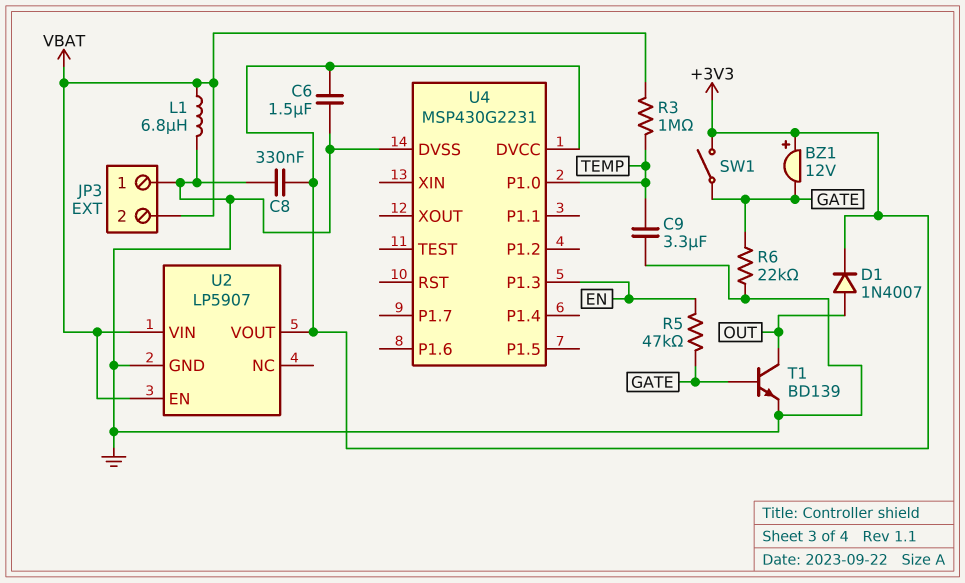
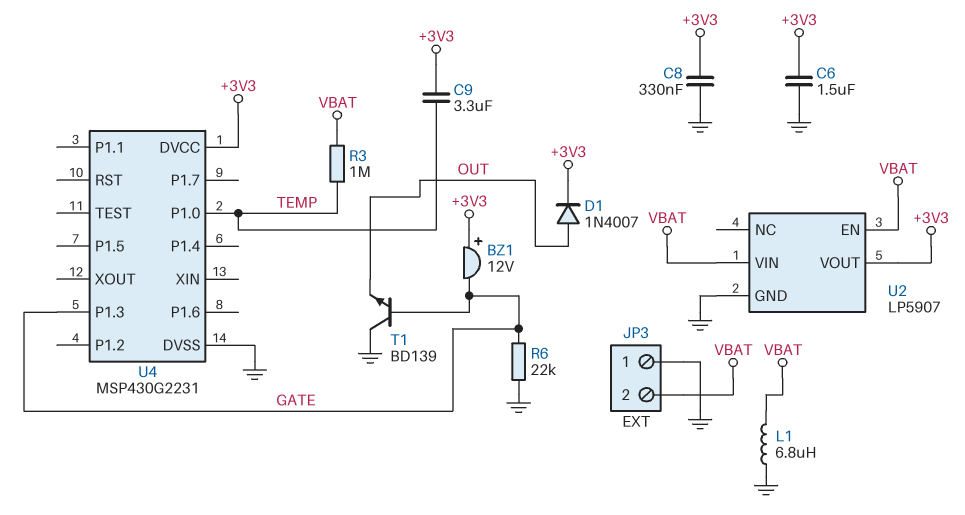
C9: 3.3uF (GND, TEMP) -> 3.3uF (+3V3, TEMP)
R5: 47k (EN, GATE) -> none
SW1: switch (+3V3, GATE) -> none
T1: NPN BD139 (B GATE, C OUT, E GND) -> NPN BD139 (B GATE, C GND, E OUT)
U4 pin P1.3: EN -> GATE

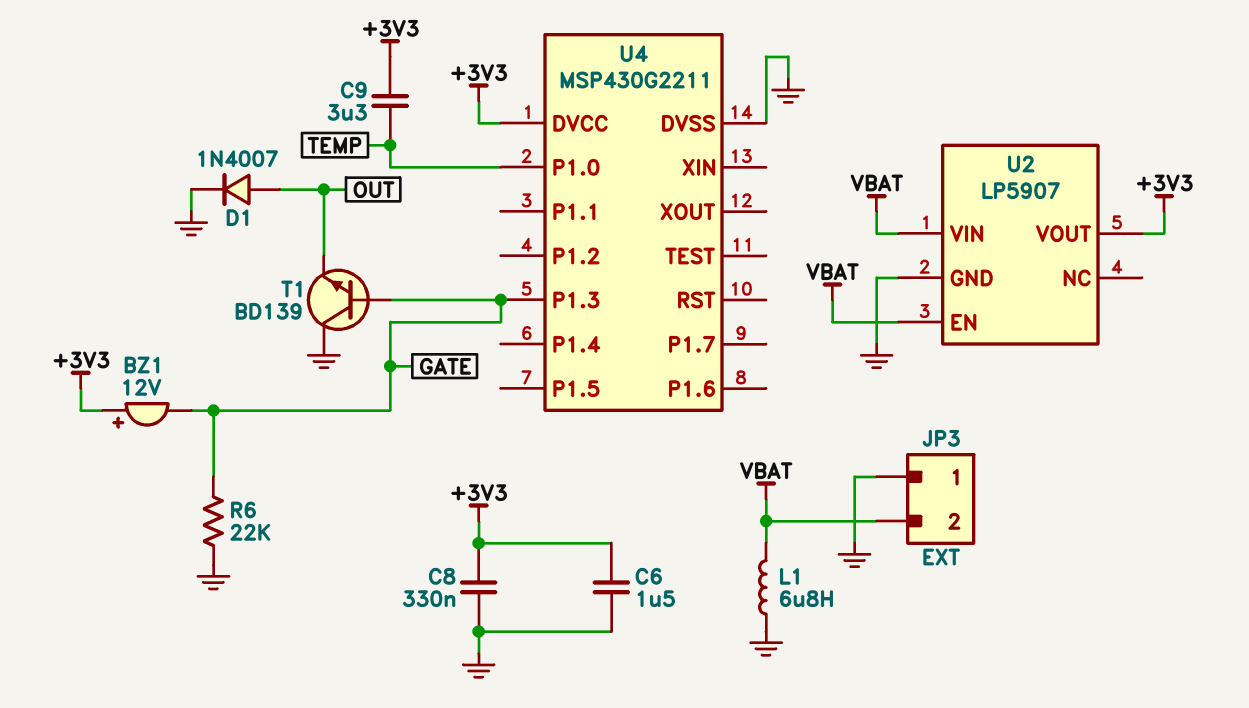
D1: diode 1N4007 (A OUT, K +3V3) -> diode 1N4007 (A OUT, K GND)
R3: 1M (TEMP, VBAT) -> none
U4: MSP430G2231 -> MSP430G2211

